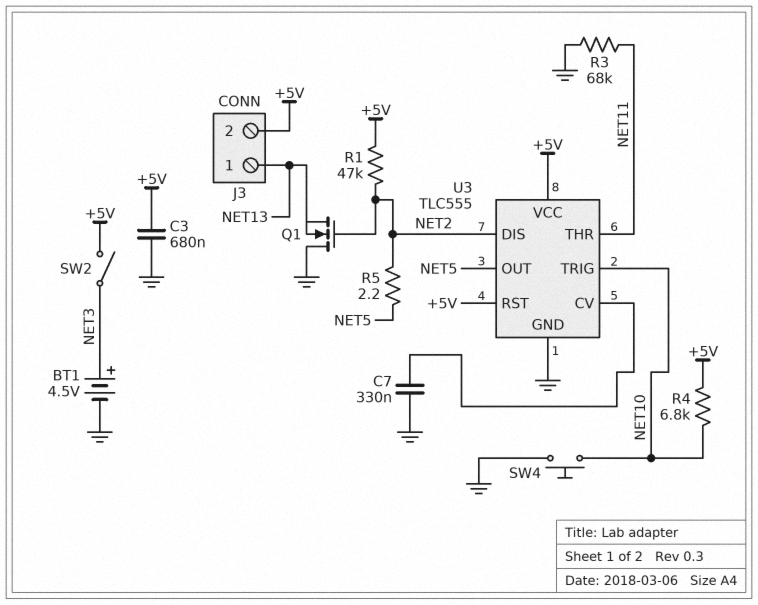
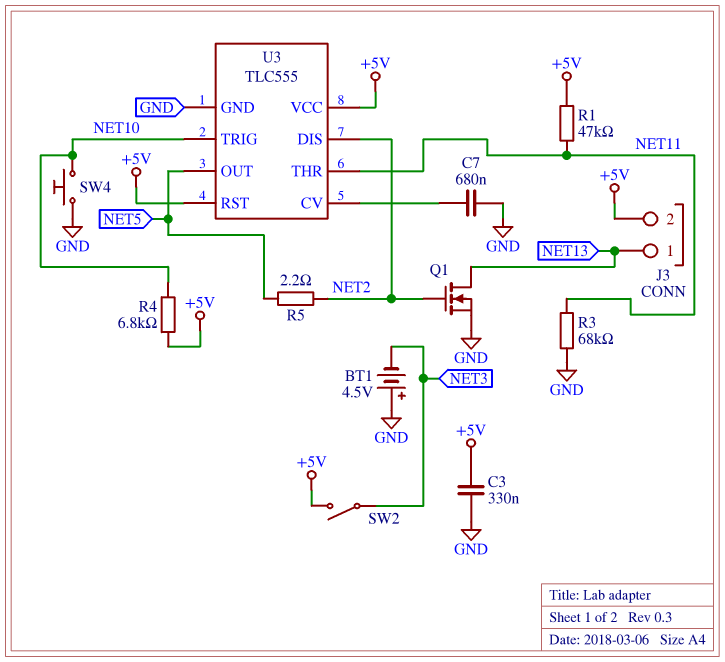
BT1: 4.5V (plus NET3, minus GND) -> 4.5V (plus GND, minus NET3)
C3: 680nF (+5V, GND) -> 330nF (+5V, GND)
C7: 330nF (GND, U3/CV) -> 680nF (GND, U3/CV)
Q1: NMOS (G NET2, D GND, S NET13) -> NMOS (G NET2, D NET13, S GND)
R1: 47k (+5V, NET2) -> 47k (+5V, NET11)

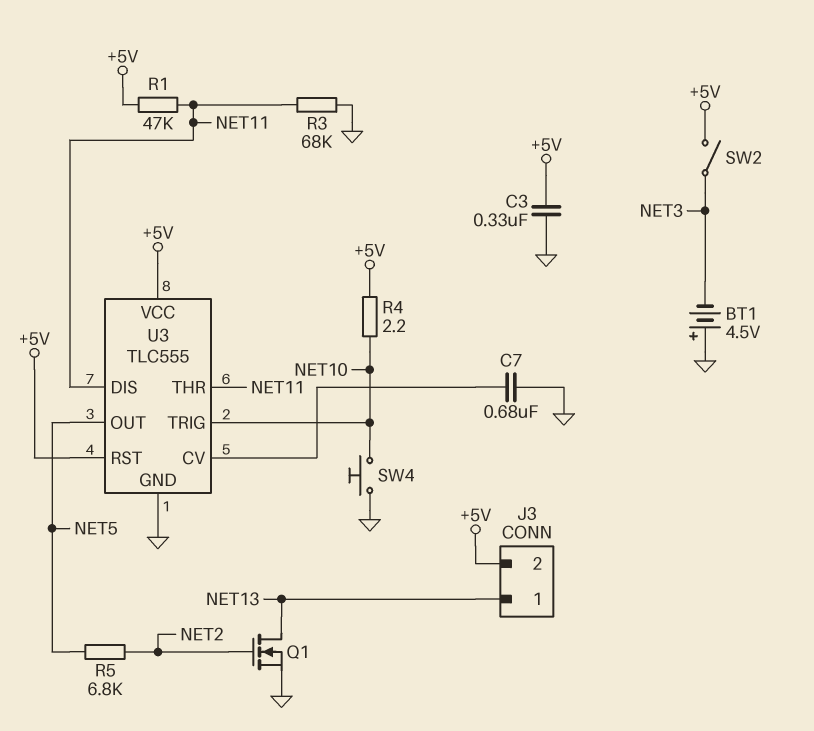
R4: 6.8k (+5V, NET10) -> 2.2 (+5V, NET10)
R5: 2.2 (NET2, NET5) -> 6.8k (NET2, NET5)
U3 pin DIS: NET2 -> NET11

